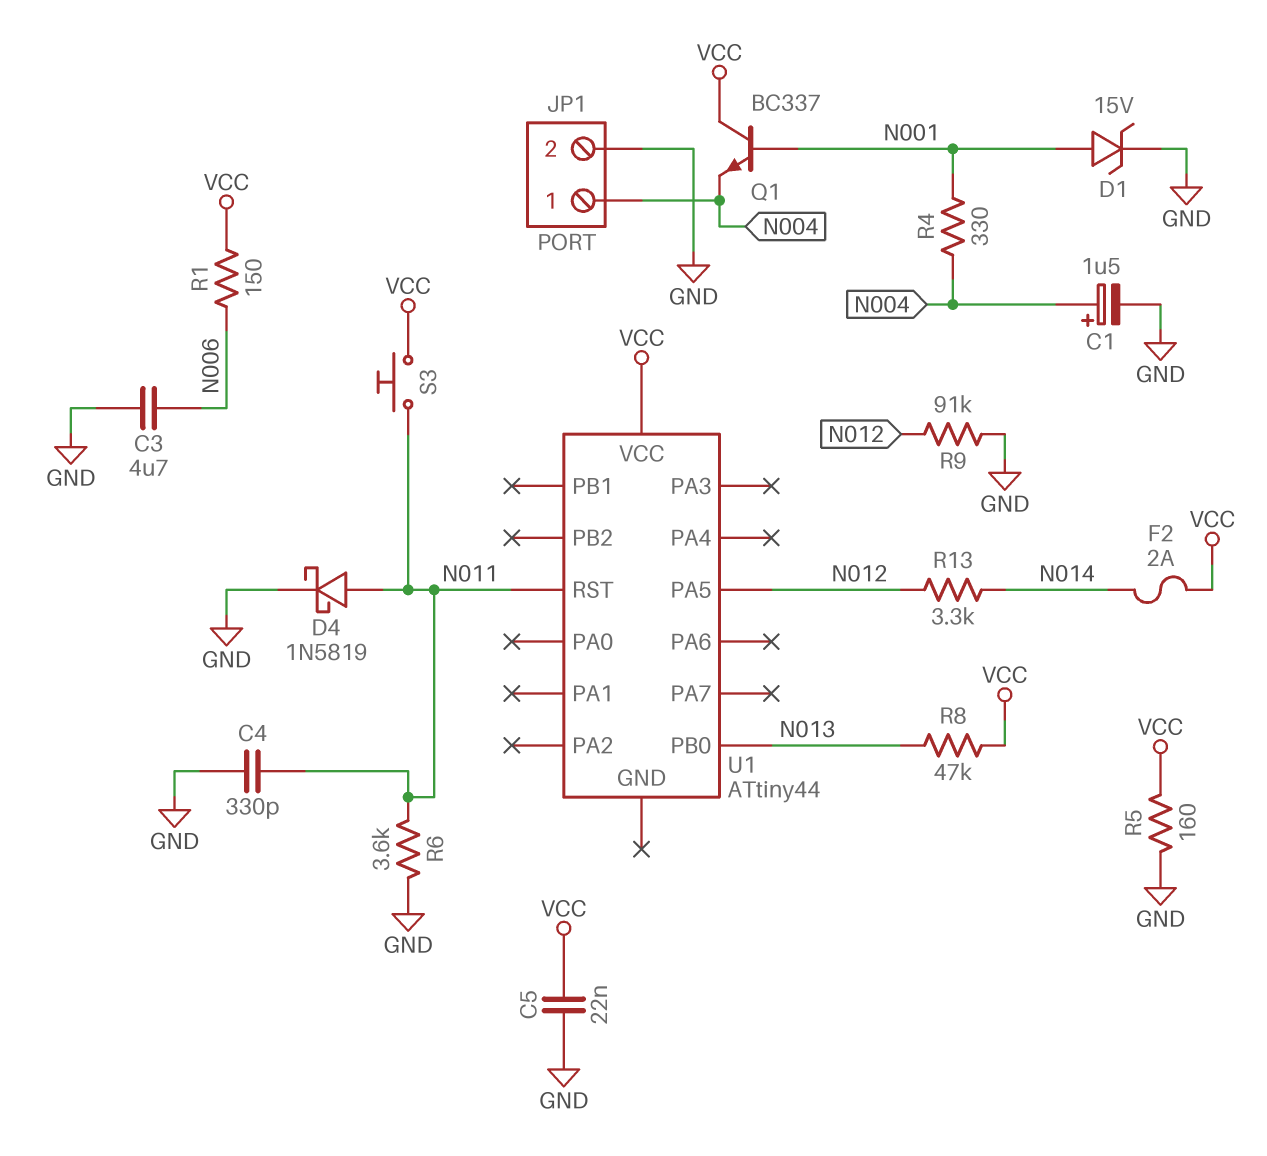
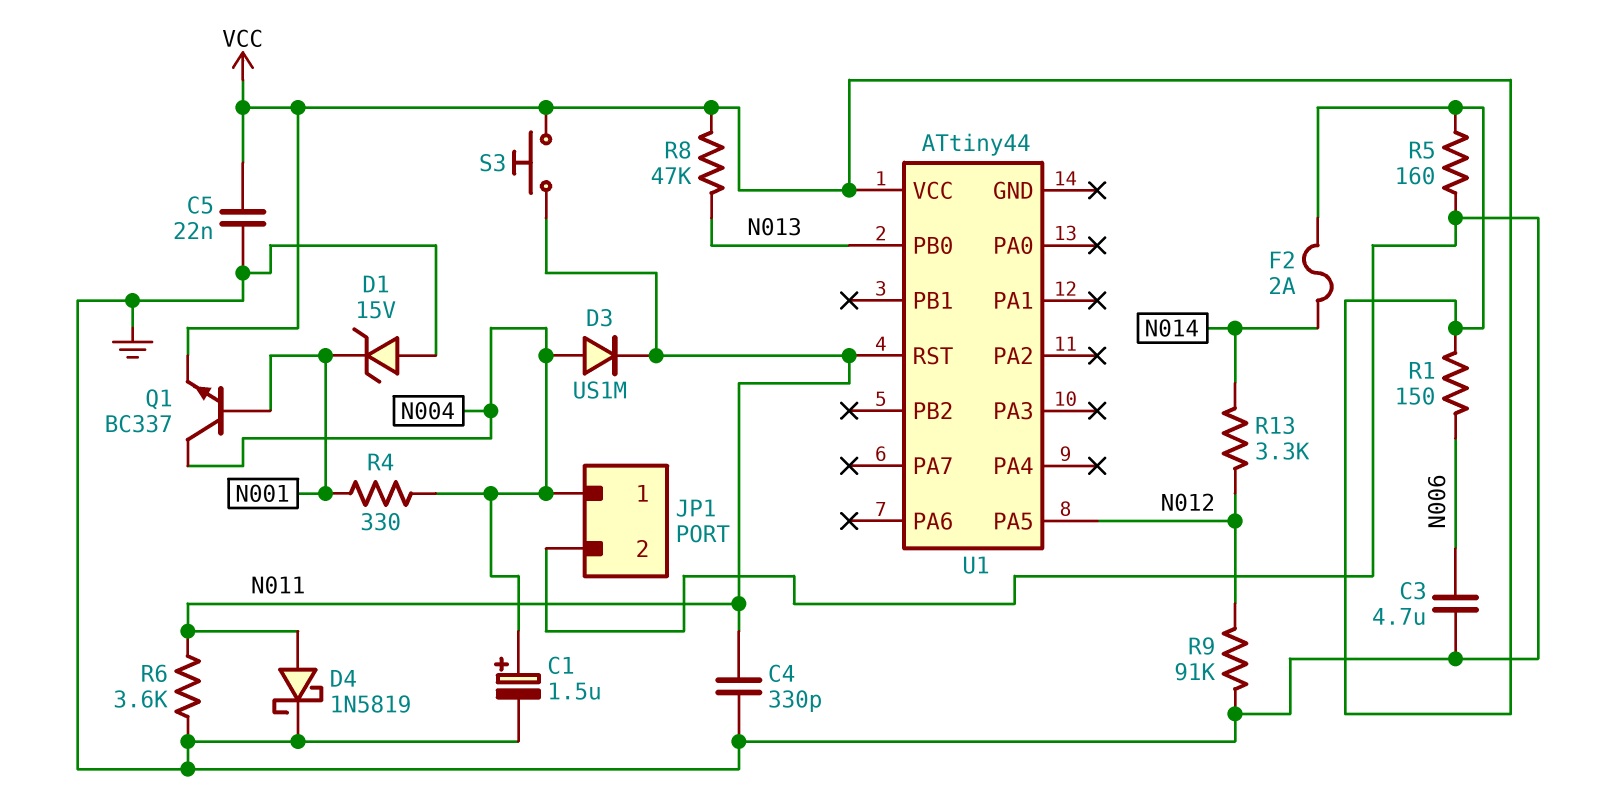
D1: zener 15V (A N001, K GND) -> zener 15V (A GND, K N001)
D3: none -> diode US1M (A N004, K N011)
Q1: NPN BC337 (B N001, C VCC, E N004) -> NPN BC337 (B N001, C N004, E VCC)

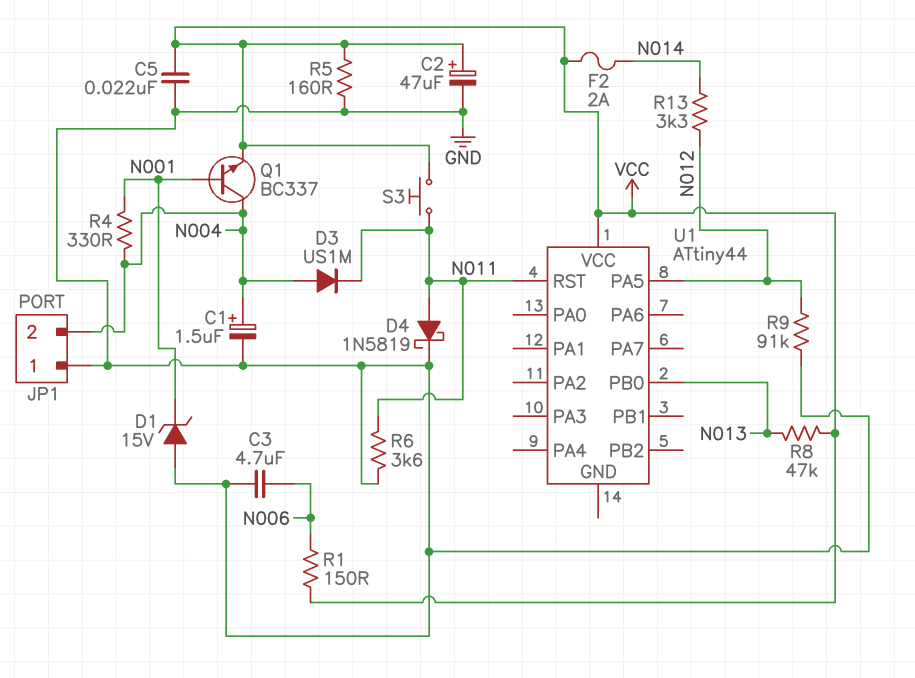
C2: none -> 47uF (plus VCC, minus GND)
C4: 330pF (GND, N011) -> none
JP1 pin 1: N004 -> GND
JP1 pin 2: GND -> N004

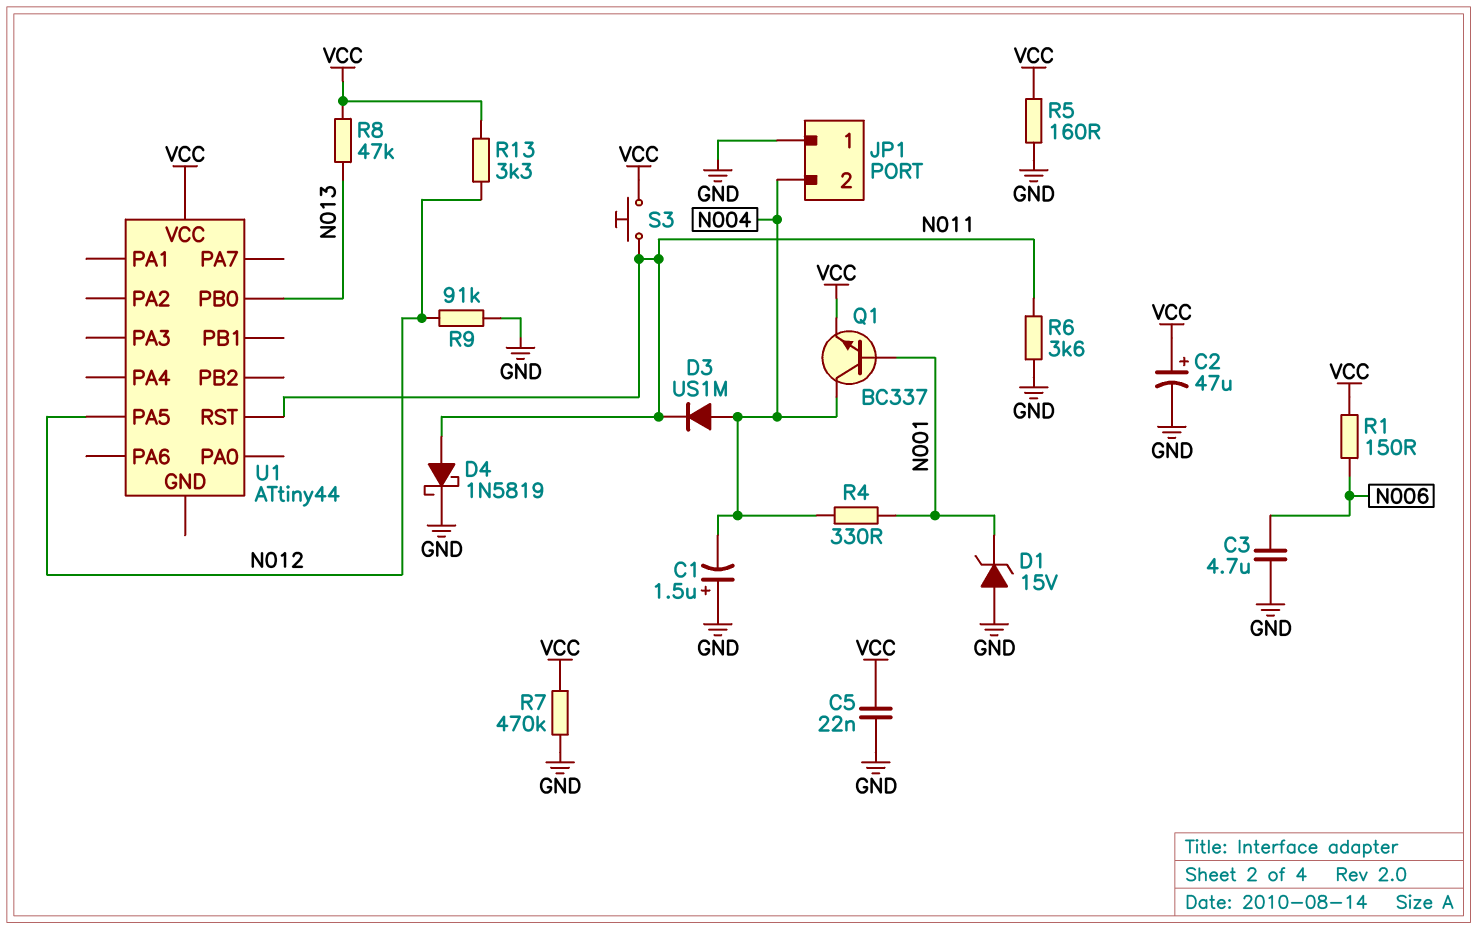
C1: 1.5uF (plus N004, minus GND) -> 1.5uF (plus GND, minus N004)
F2: 2A (N014, VCC) -> none
R7: none -> 470k (GND, VCC)
R13: 3.3k (N012, N014) -> 3.3k (N012, VCC)

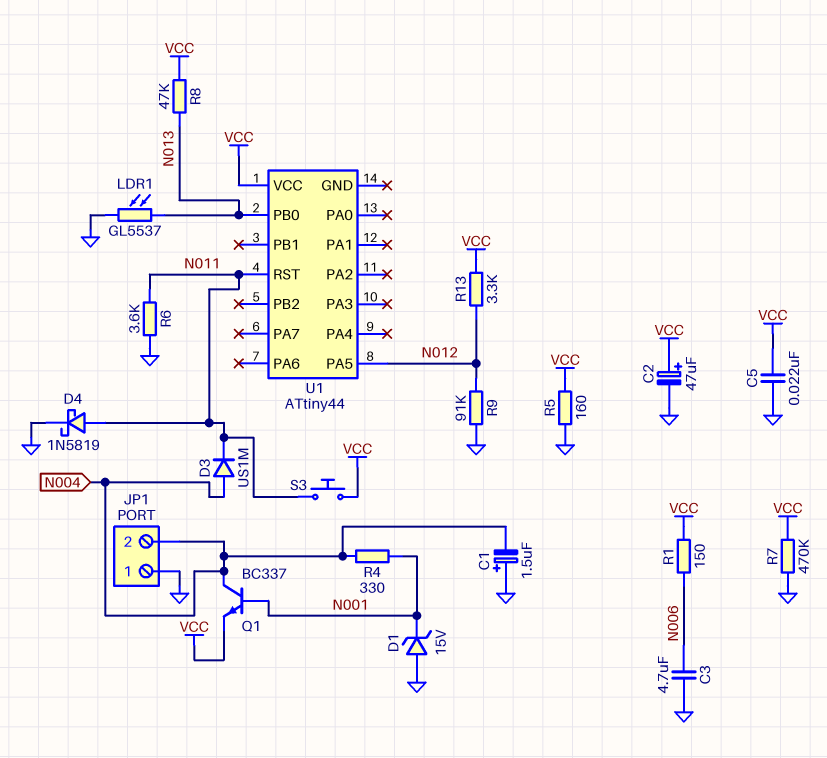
LDR1: none -> GL5537 (GND, N013)

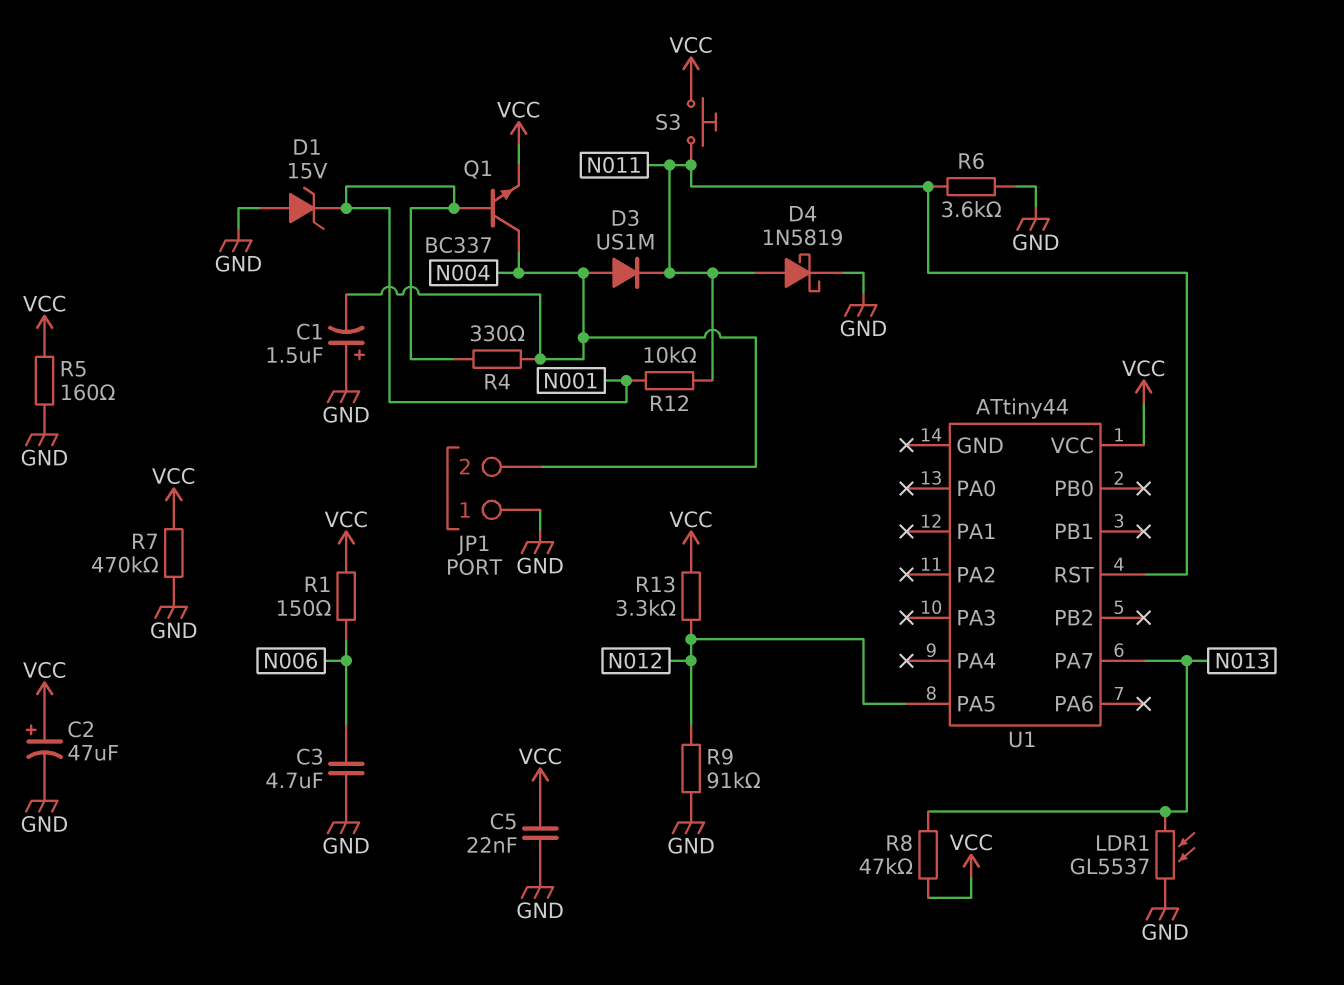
R12: none -> 10k (N001, N011)
U1 pin PA7: none -> N013
U1 pin PB0: N013 -> none

